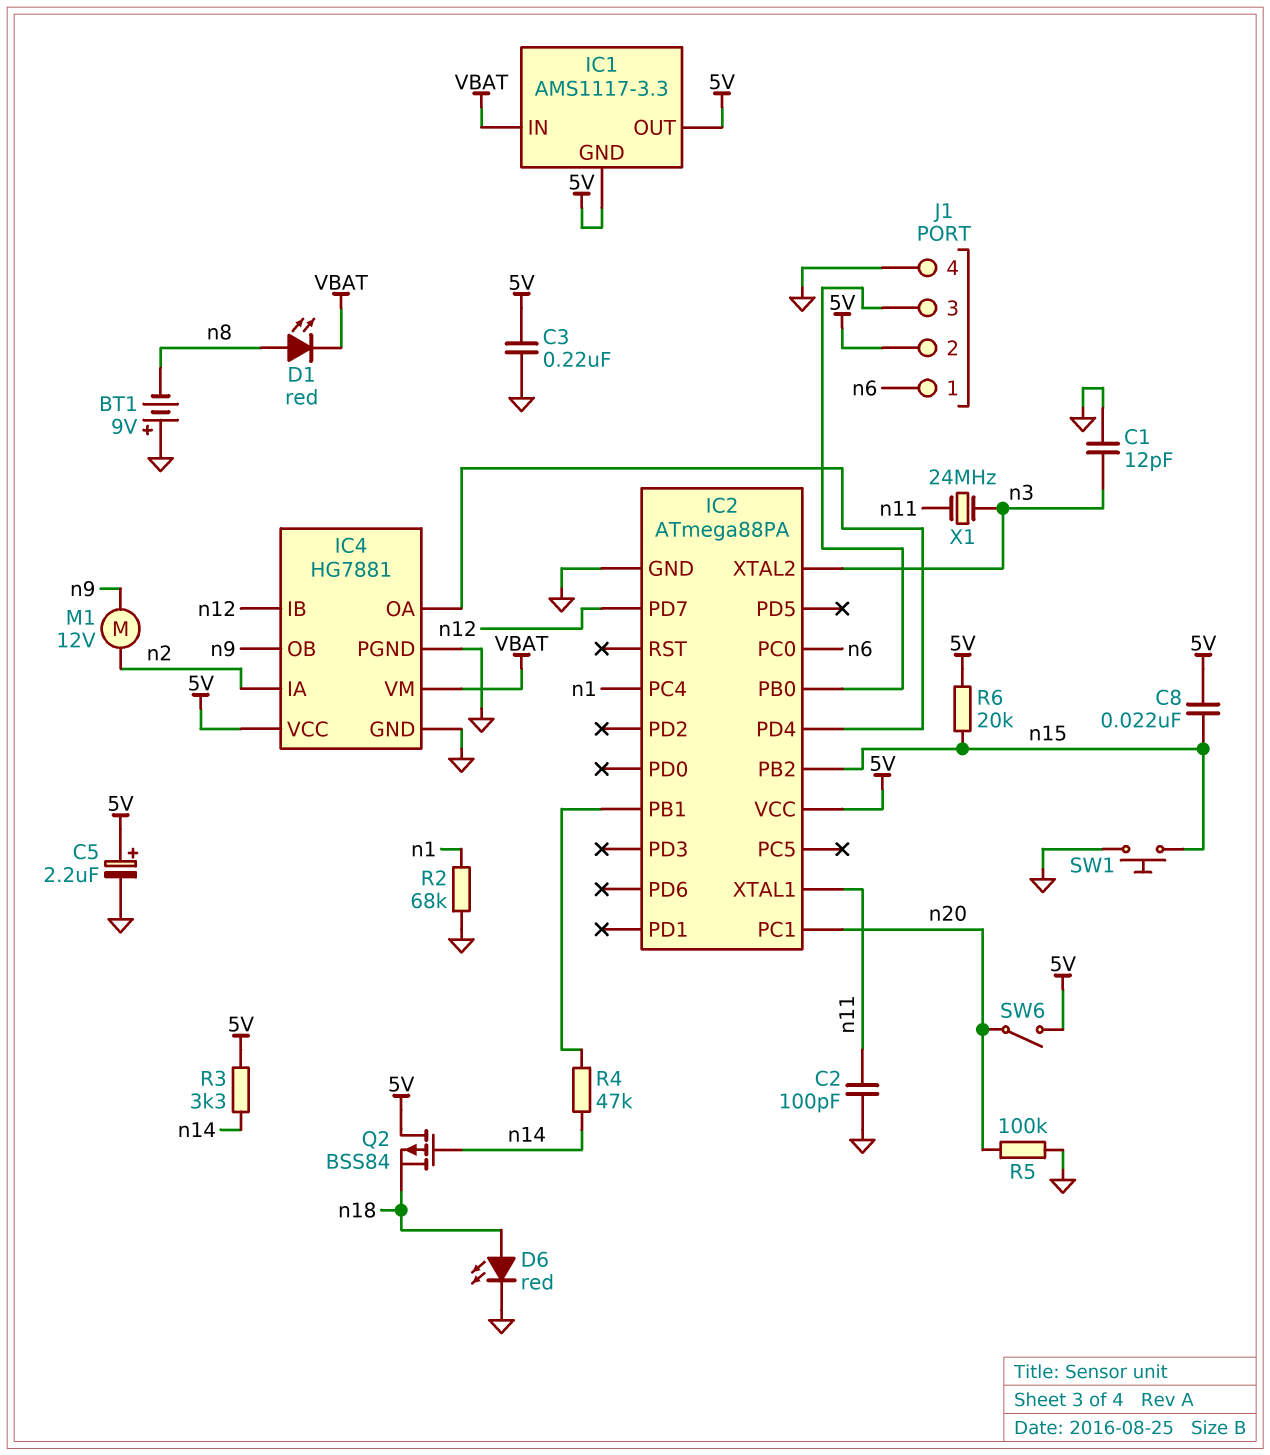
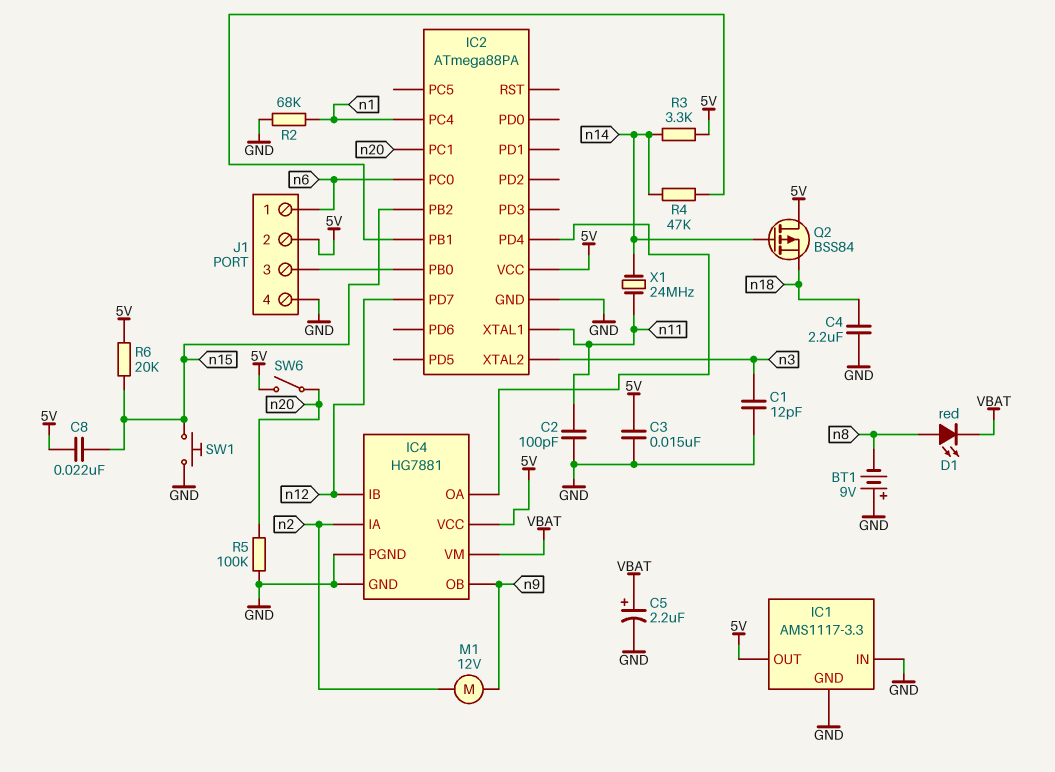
C3: 220nF (5V, GND) -> 15nF (5V, GND)
C4: none -> 2.2uF (GND, n18)
C5: 2.2uF (plus 5V, minus GND) -> 2.2uF (plus VBAT, minus GND)
D6: LED red (A n18, K GND) -> none
IC1 pin GND: 5V -> GND
IC1 pin IN: VBAT -> GND
X1: 24MHz (n3, n11) -> 24MHz (n11, n14)

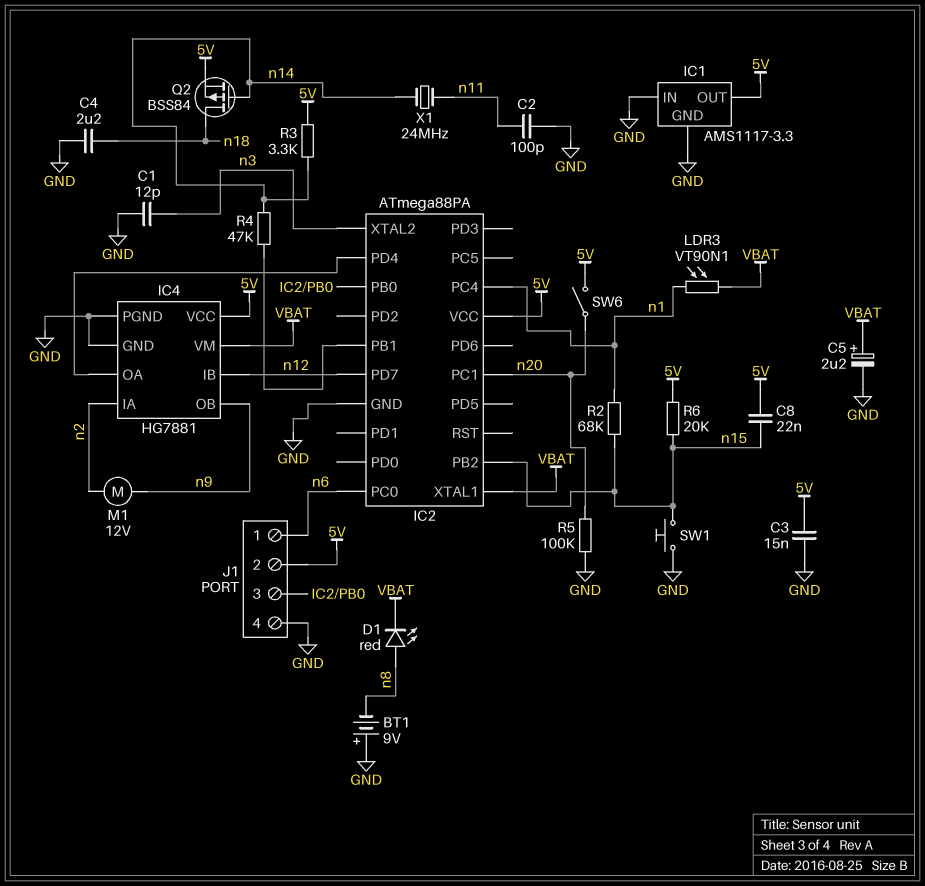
IC2 pin XTAL1: n11 -> VBAT
LDR3: none -> VT90N1 (VBAT, n1)
Q2: PMOS BSS84 (G n14, D 5V, S n18) -> PMOS BSS84 (G n14, D n18, S 5V)
R2: 68k (GND, n1) -> 68k (n1, n15)

